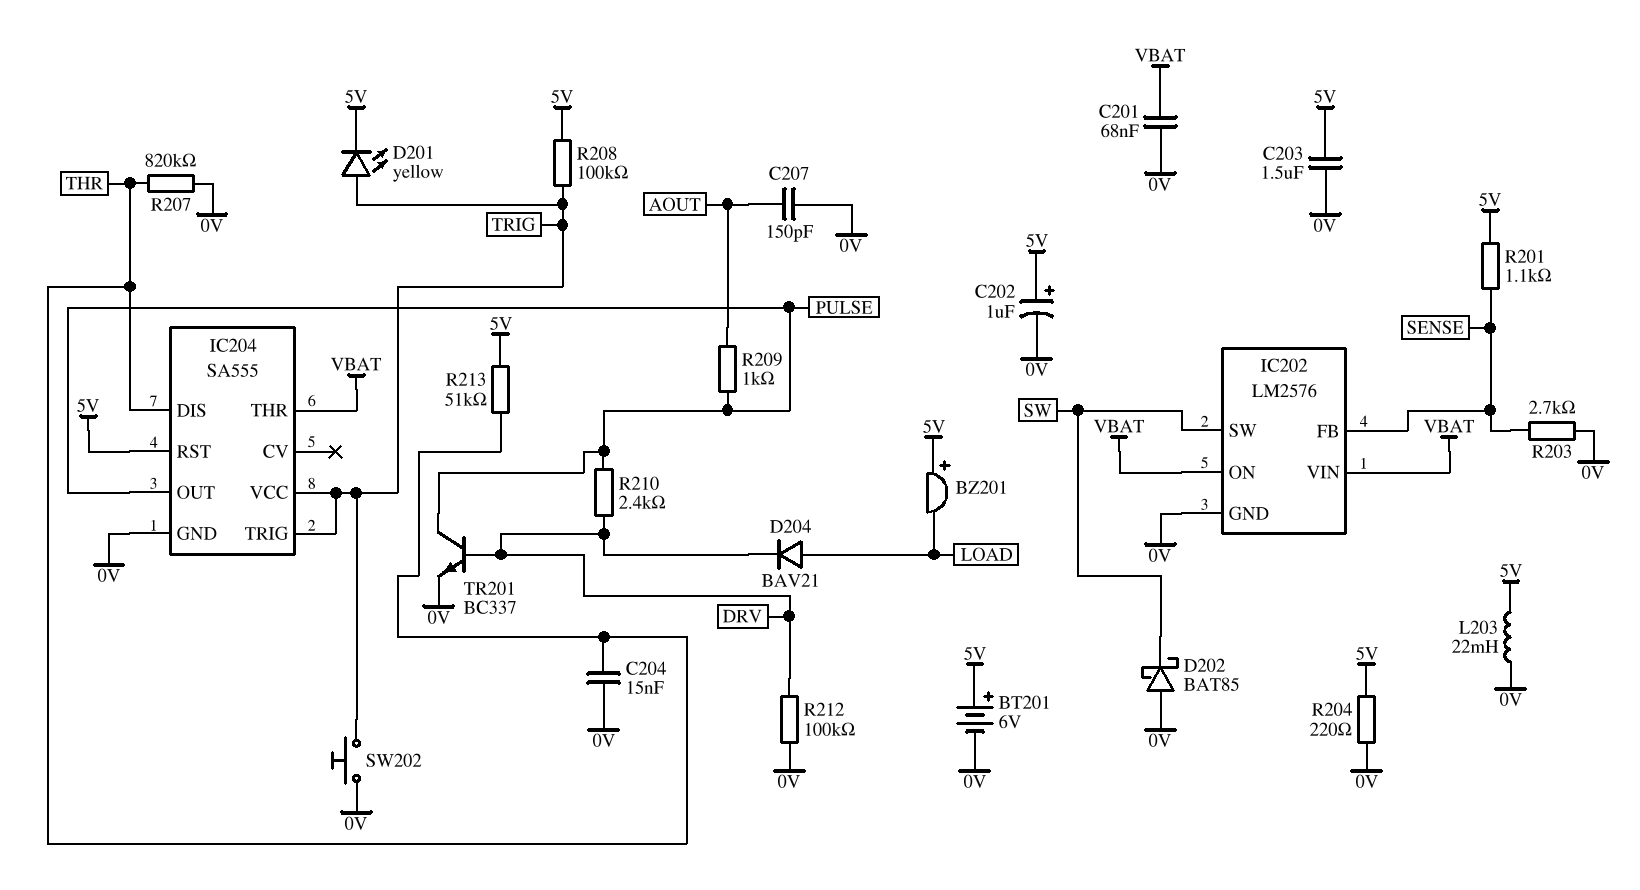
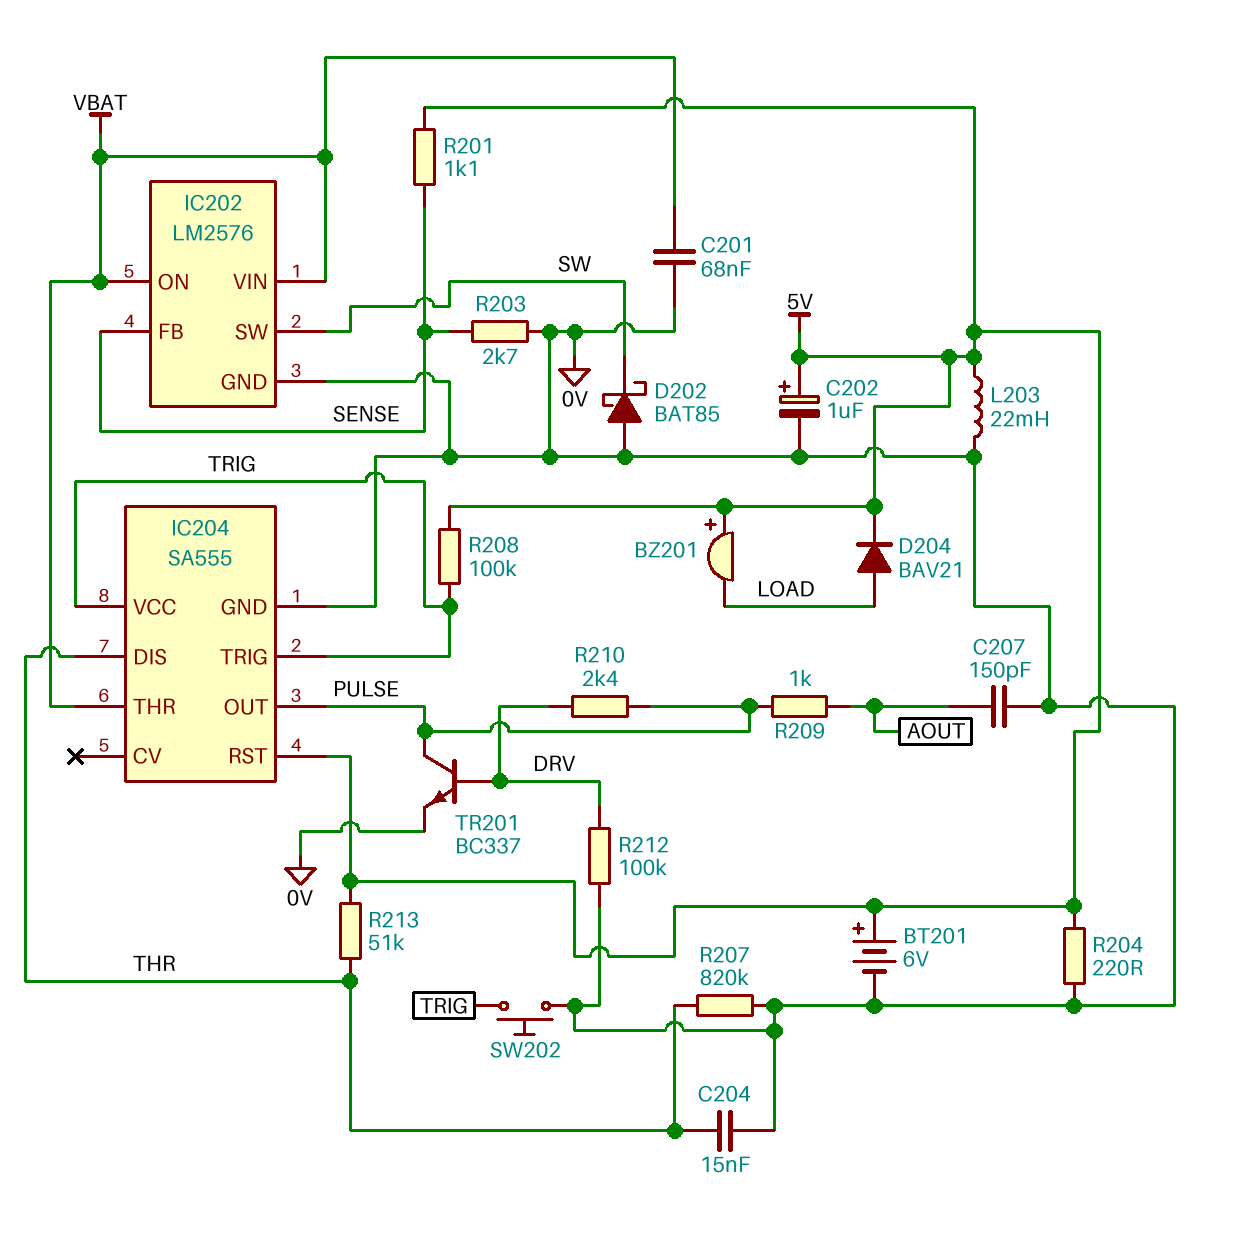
C203: 1.5uF (0V, 5V) -> none
D201: LED yellow (A TRIG, K 5V) -> none
D204: diode BAV21 (A LOAD, K DRV) -> diode BAV21 (A LOAD, K 5V)

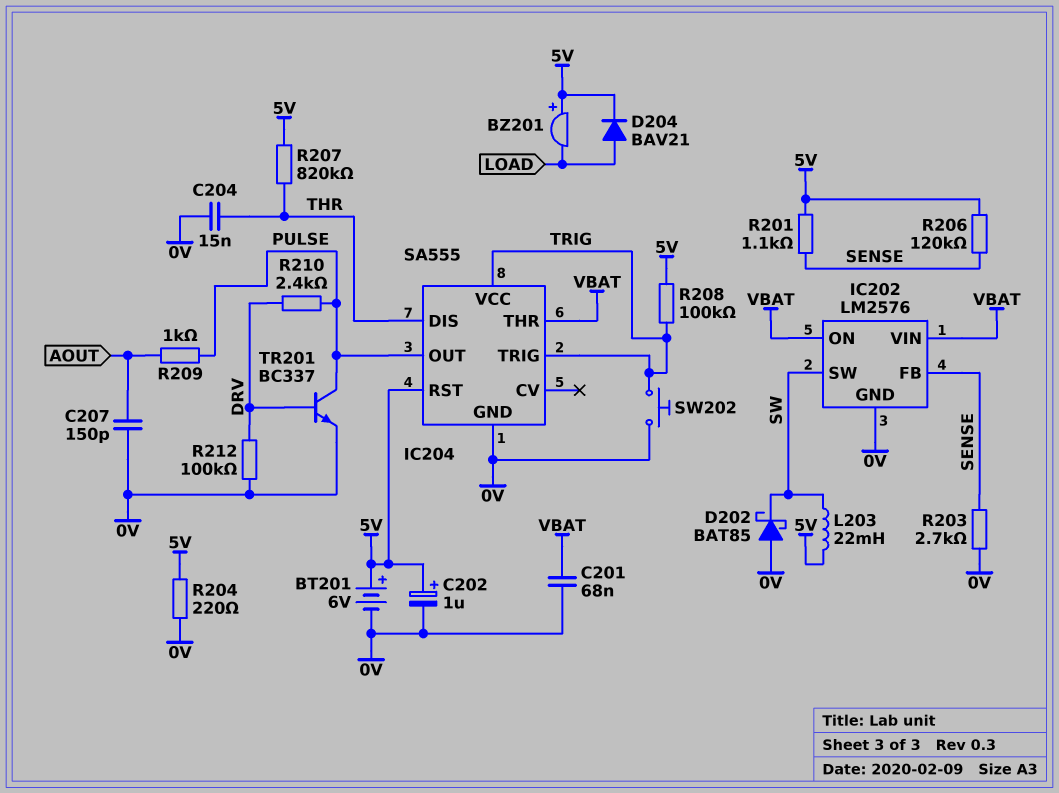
L203: 22mH (0V, 5V) -> 22mH (5V, SW)
R206: none -> 120k (5V, SENSE)
R207: 820k (0V, THR) -> 820k (5V, THR)
R213: 51k (5V, THR) -> none

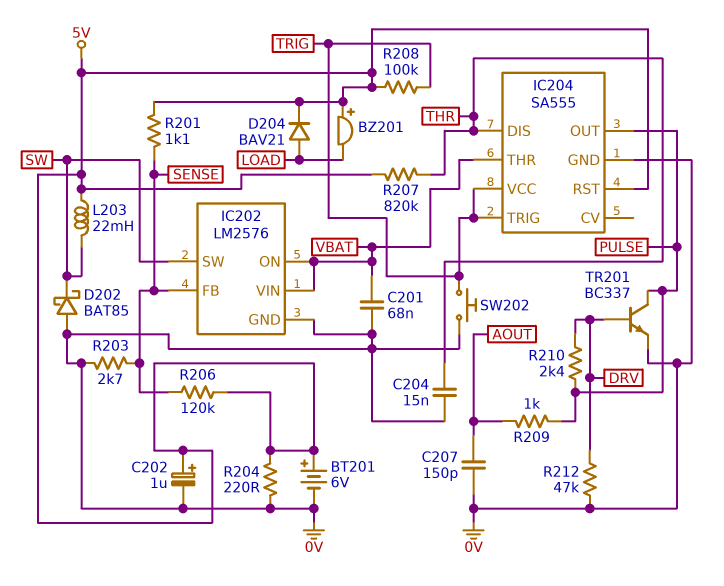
R212: 100k (0V, DRV) -> 47k (0V, DRV)

